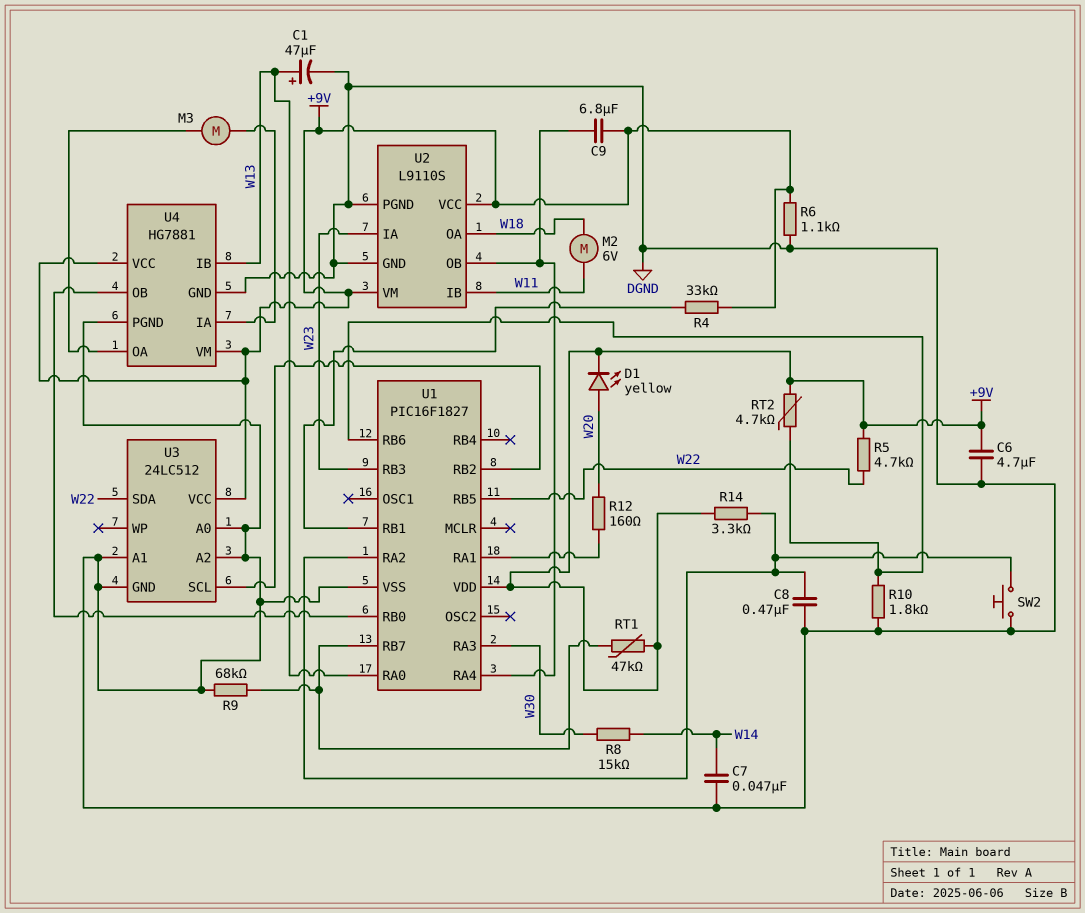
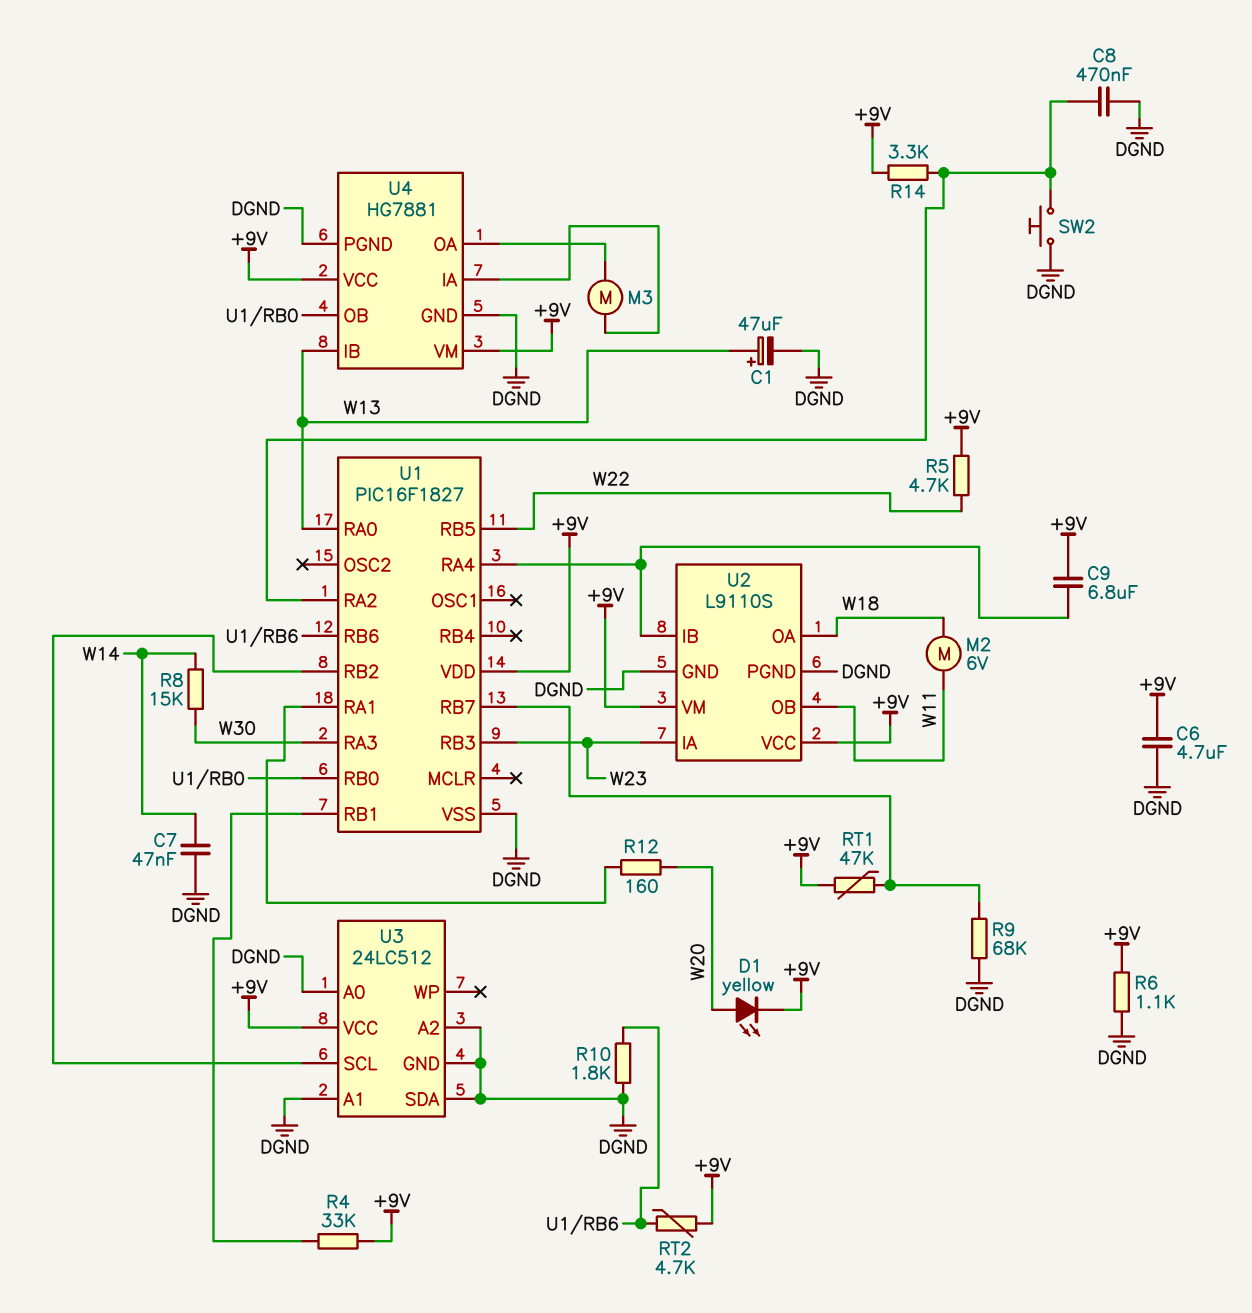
U2 pin IB: W11 -> U1/RA4
U2 pin OB: U1/RA4 -> W11
U3 pin SDA: W22 -> DGND

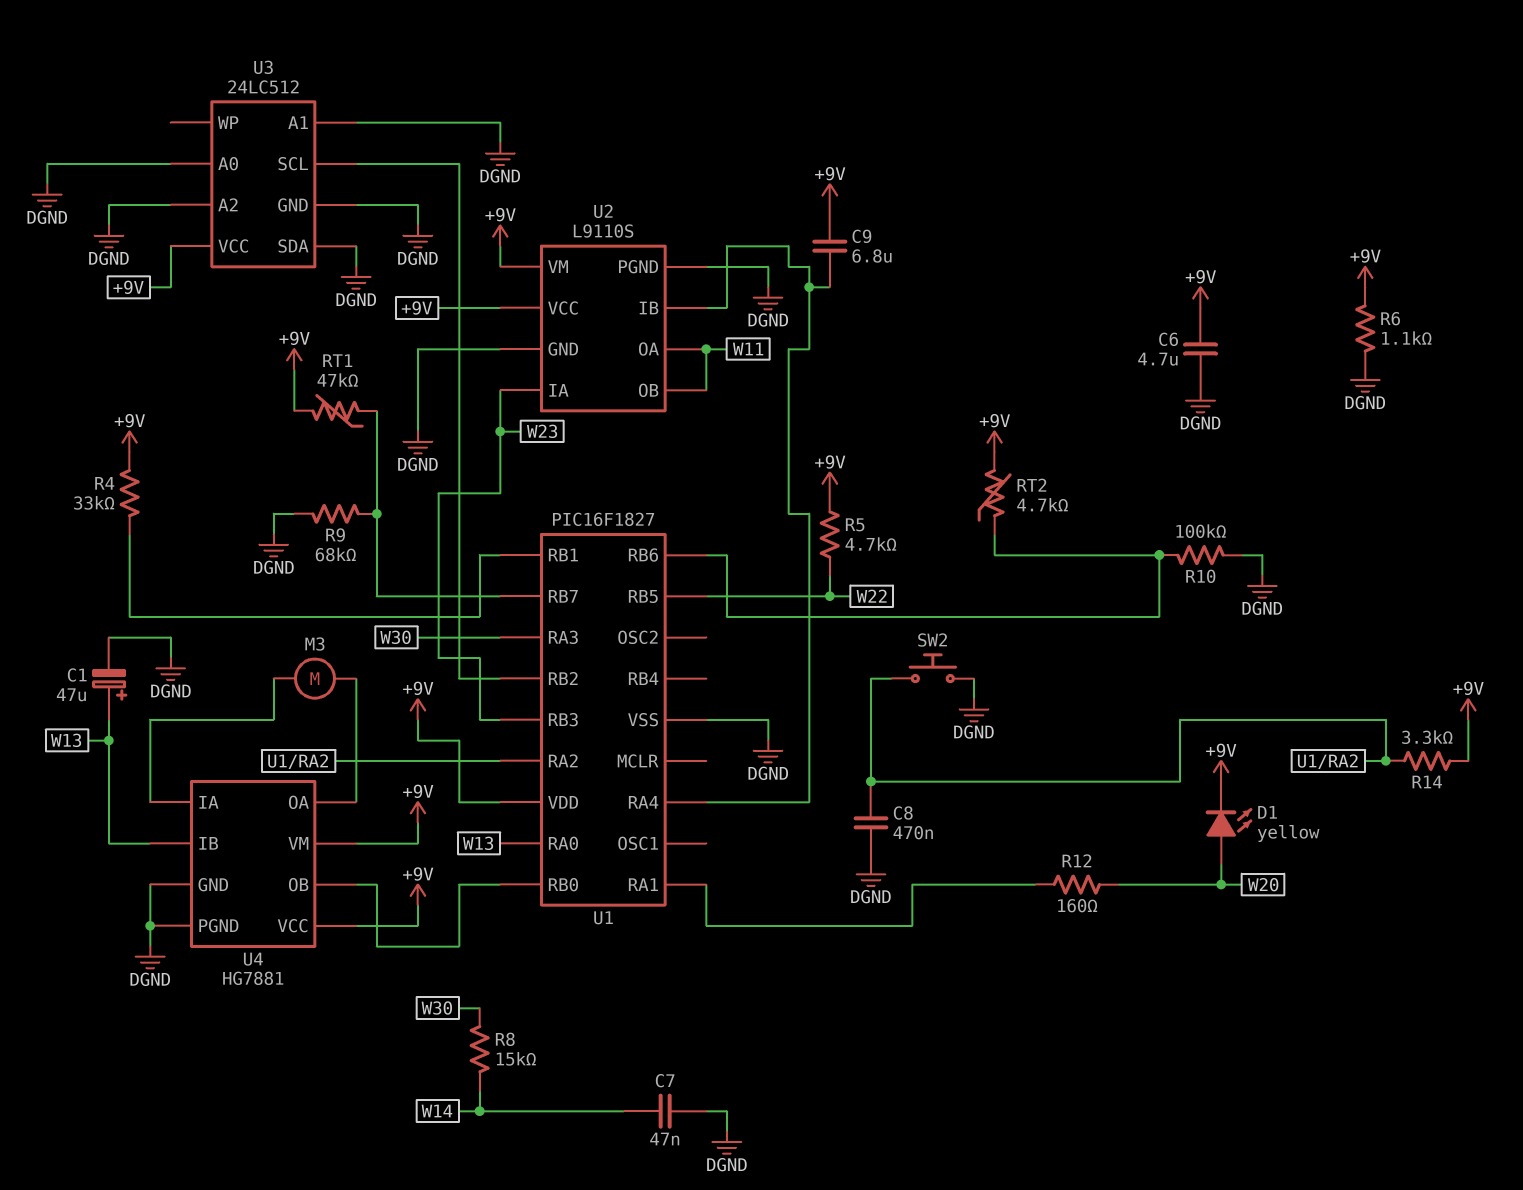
M2: motor 6V (W11, W18) -> none
R10: 1.8k (DGND, U1/RB6) -> 100k (DGND, U1/RB6)
U2 pin OA: W18 -> W11

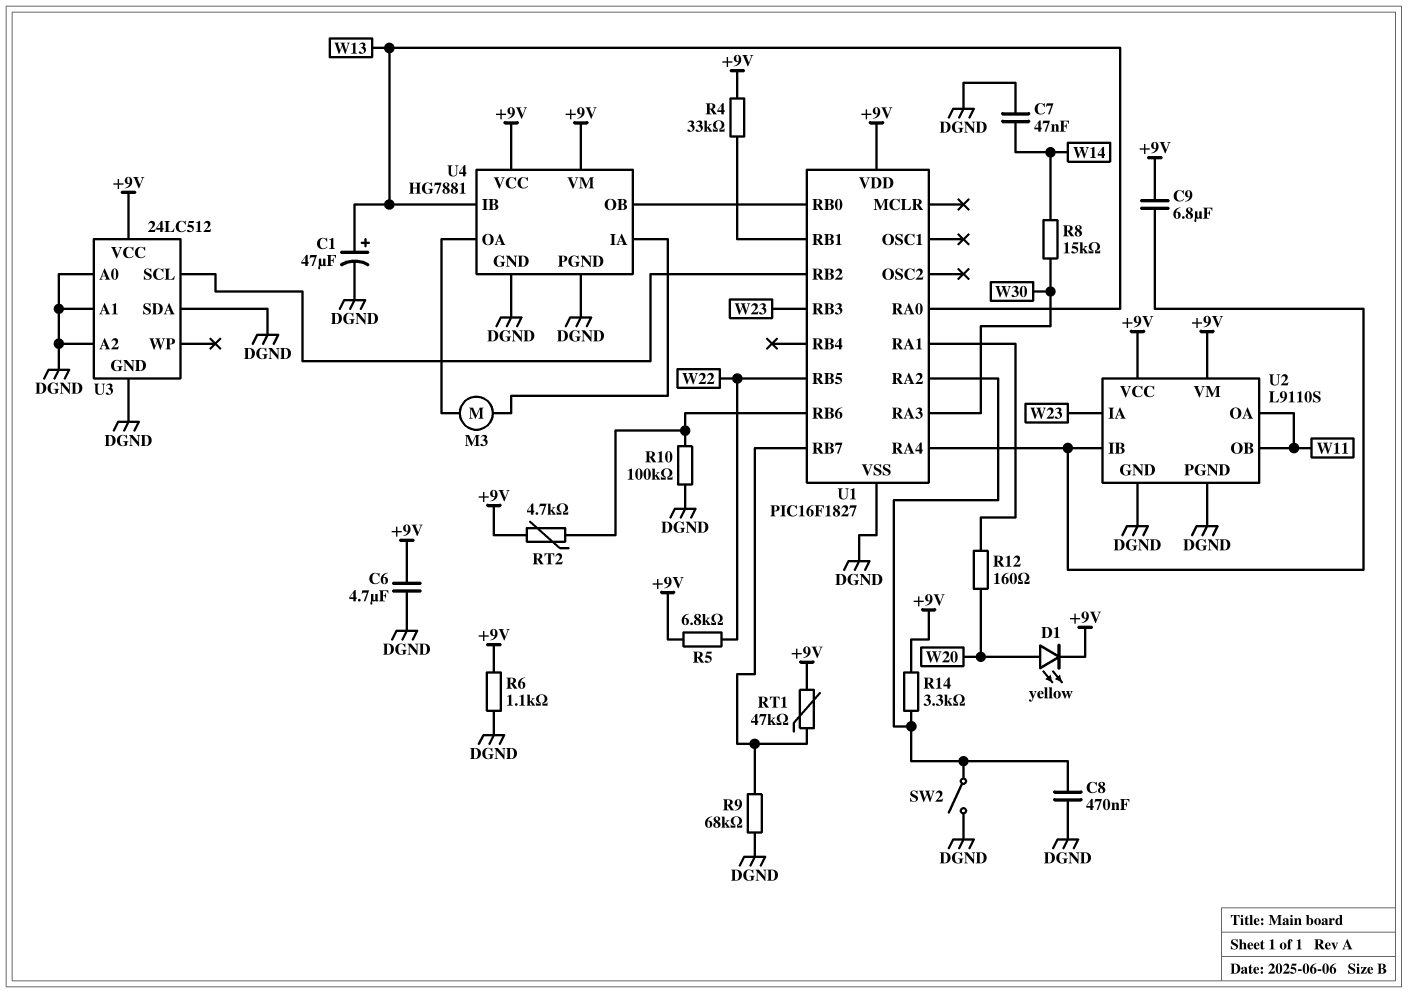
R5: 4.7k (+9V, W22) -> 6.8k (+9V, W22)
SW2: button (DGND, U1/RA2) -> switch (DGND, U1/RA2)

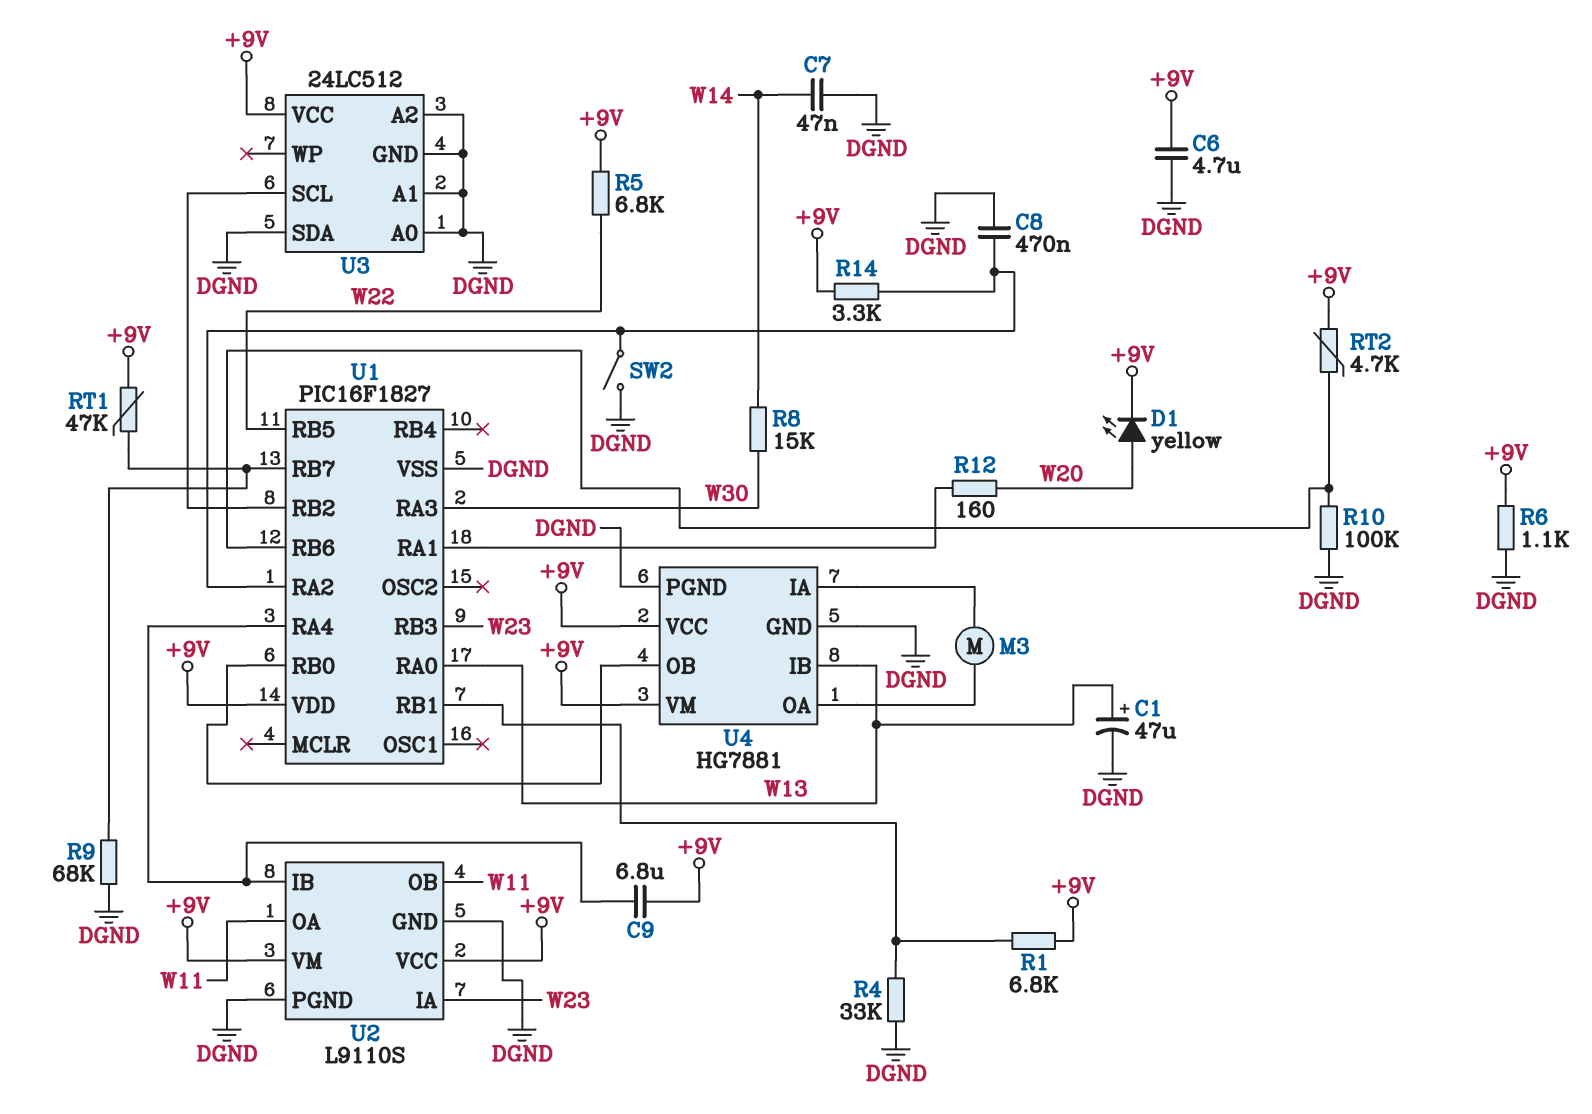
R1: none -> 6.8k (+9V, U1/RB1)
R4: 33k (+9V, U1/RB1) -> 33k (DGND, U1/RB1)

